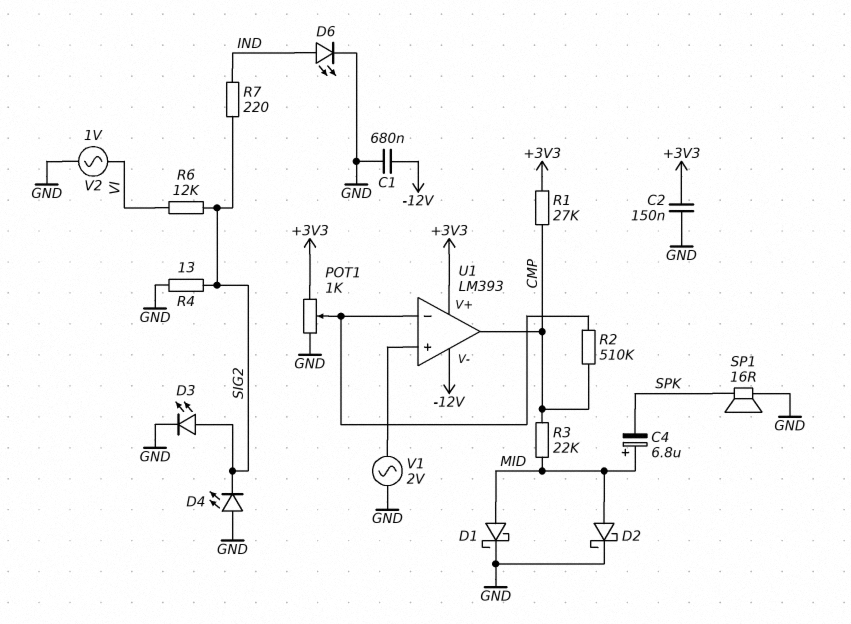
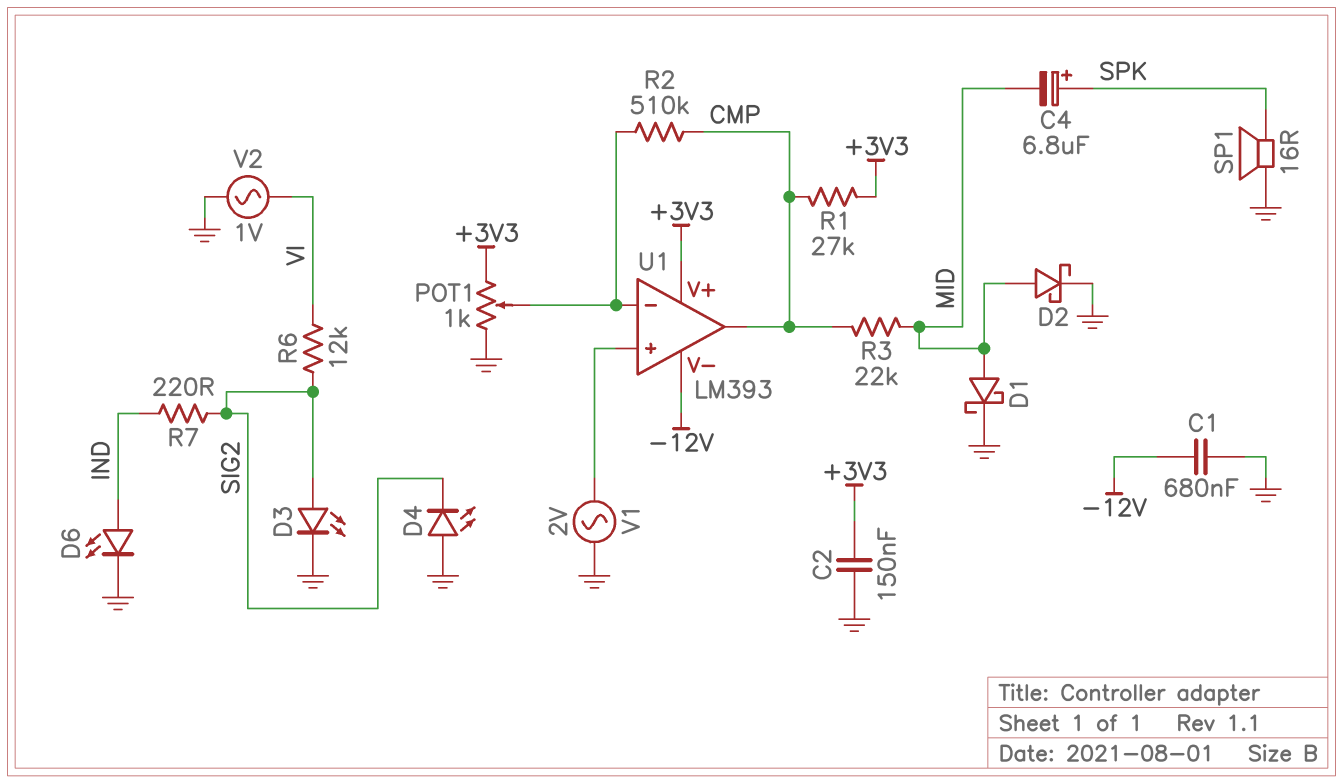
C4: 6.8uF (plus MID, minus SPK) -> 6.8uF (plus SPK, minus MID)
R4: 13 (GND, SIG2) -> none

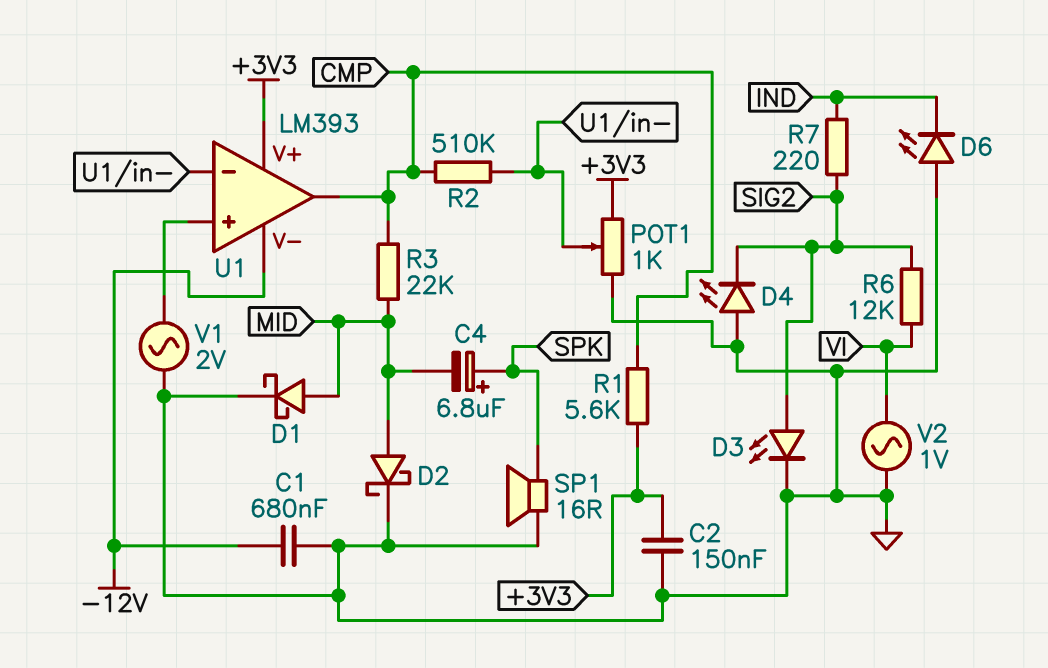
D6: LED (A IND, K GND) -> LED (A GND, K IND)
R1: 27k (+3V3, CMP) -> 5.6k (+3V3, CMP)

